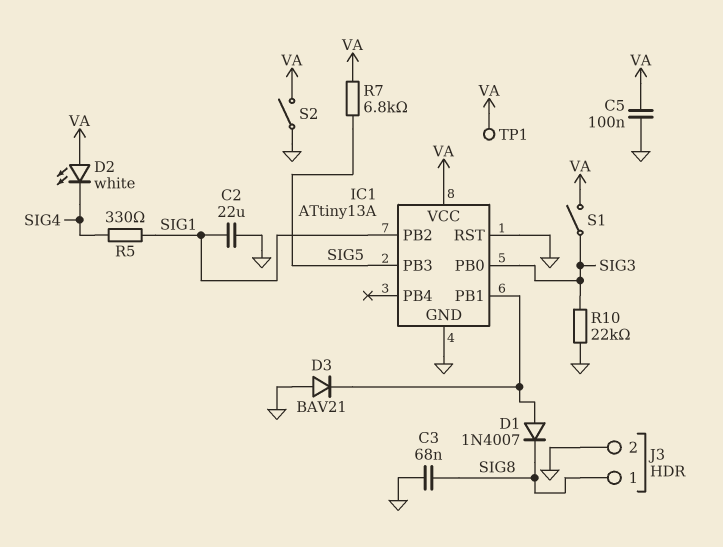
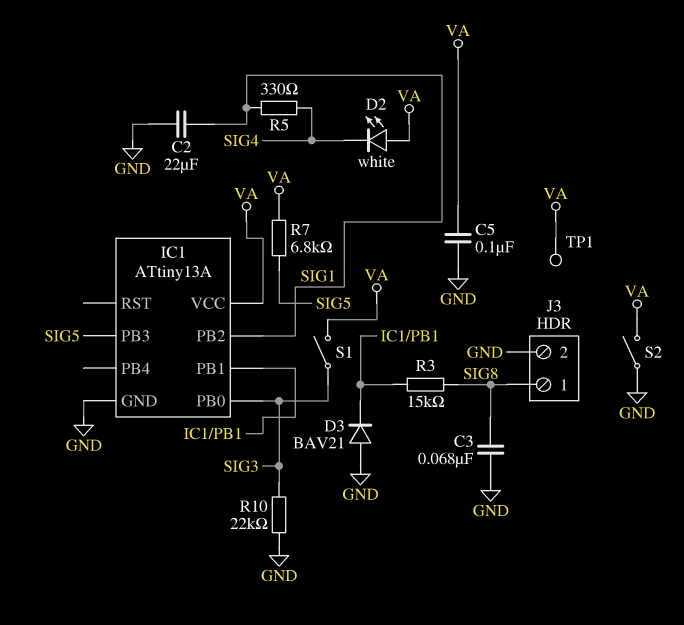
D1: diode 1N4007 (A IC1/PB1, K SIG8) -> none
IC1 pin RST: GND -> none
R3: none -> 15k (IC1/PB1, SIG8)

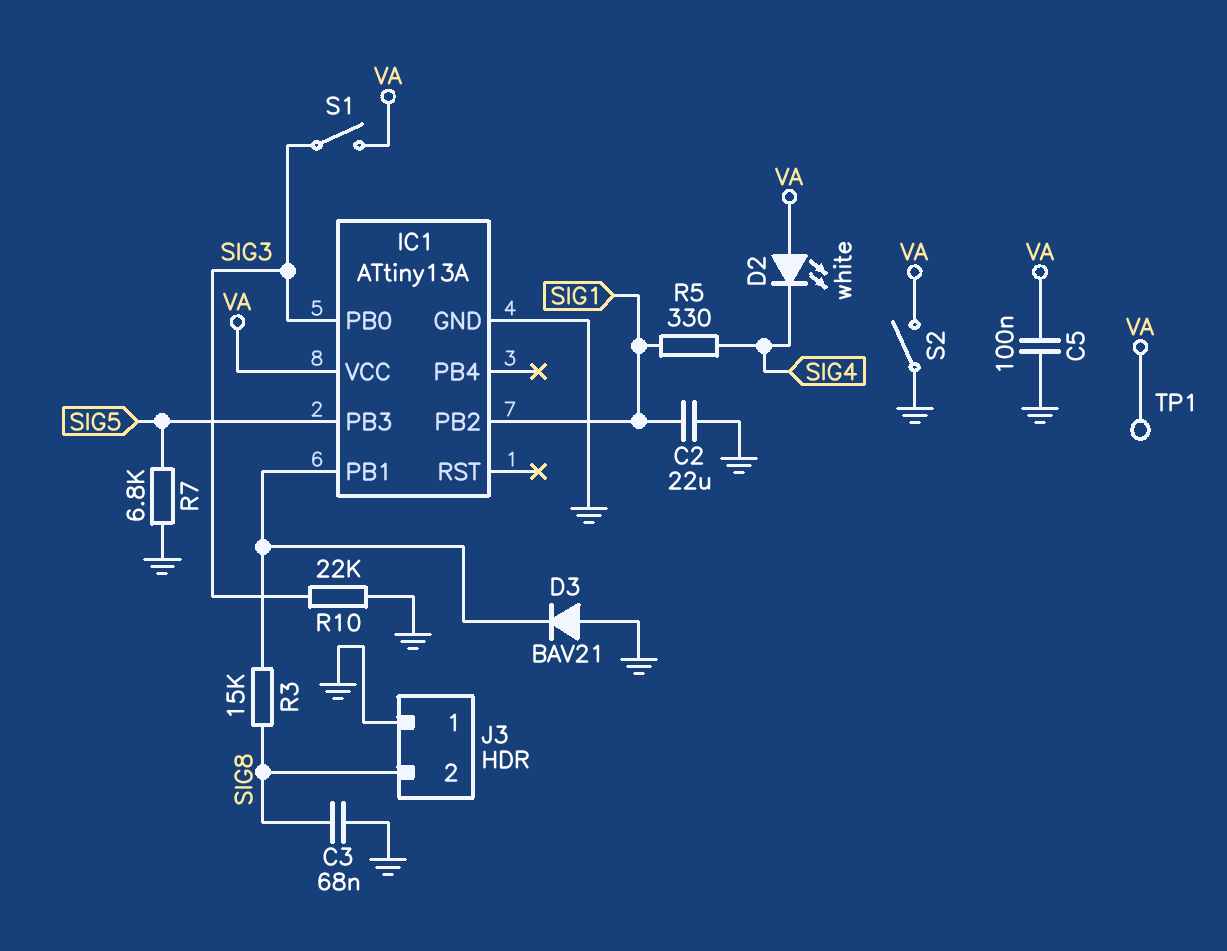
J3 pin 1: SIG8 -> GND
J3 pin 2: GND -> SIG8
R7: 6.8k (SIG5, VA) -> 6.8k (GND, SIG5)

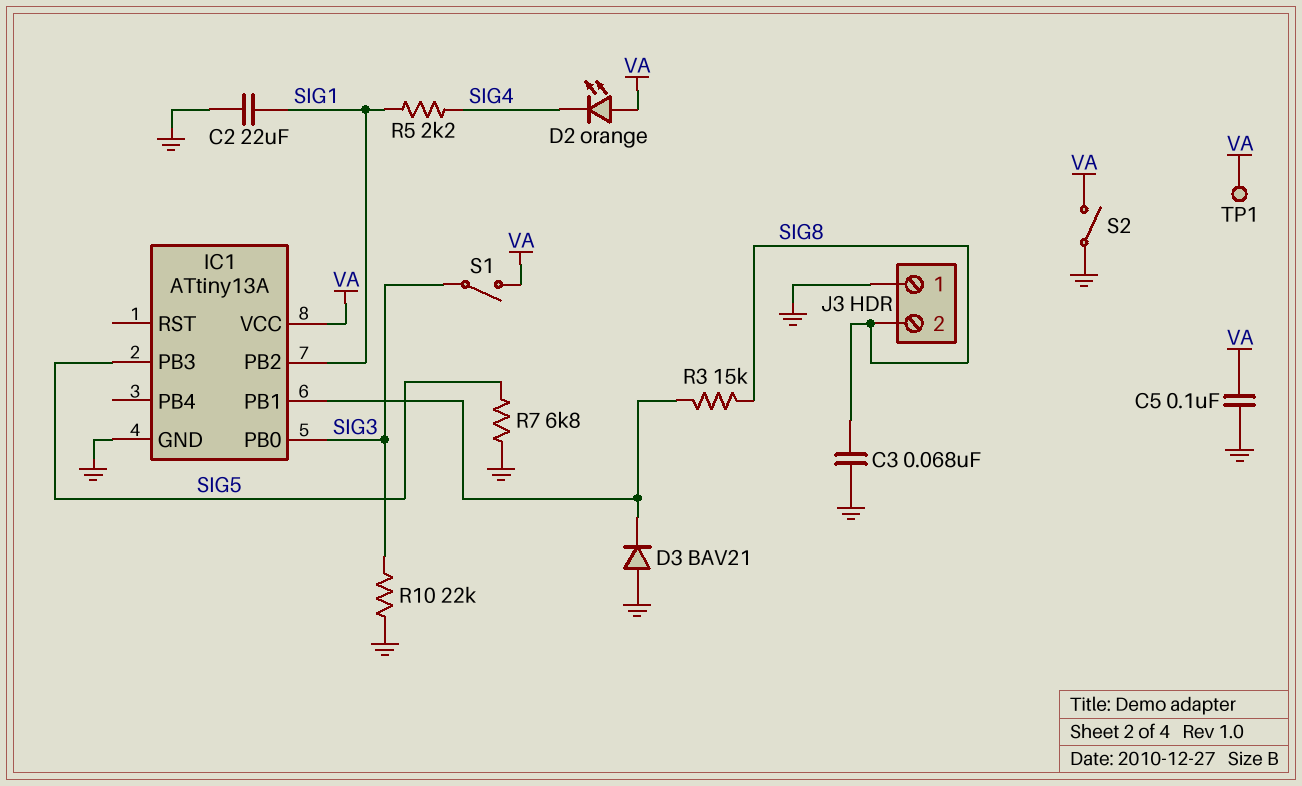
D2: LED white (A VA, K SIG4) -> LED orange (A VA, K SIG4)
R5: 330 (SIG1, SIG4) -> 2.2k (SIG1, SIG4)

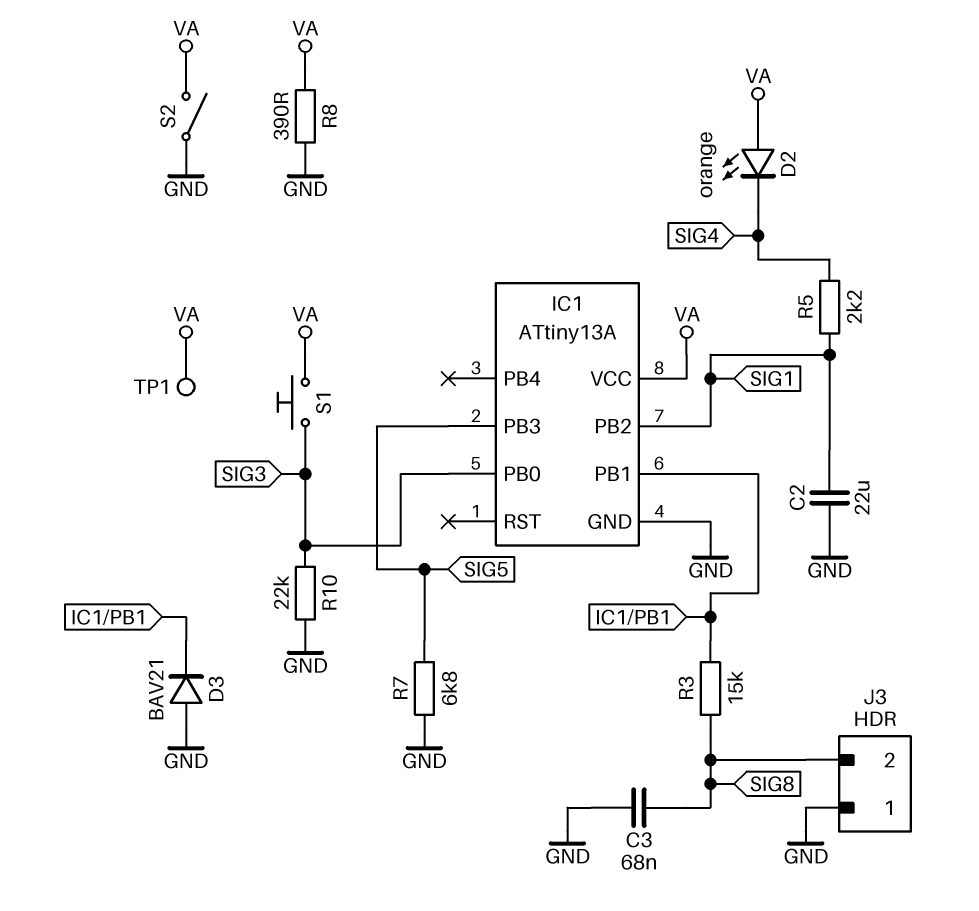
C5: 100nF (GND, VA) -> none
R8: none -> 390 (GND, VA)
S1: switch (SIG3, VA) -> button (SIG3, VA)

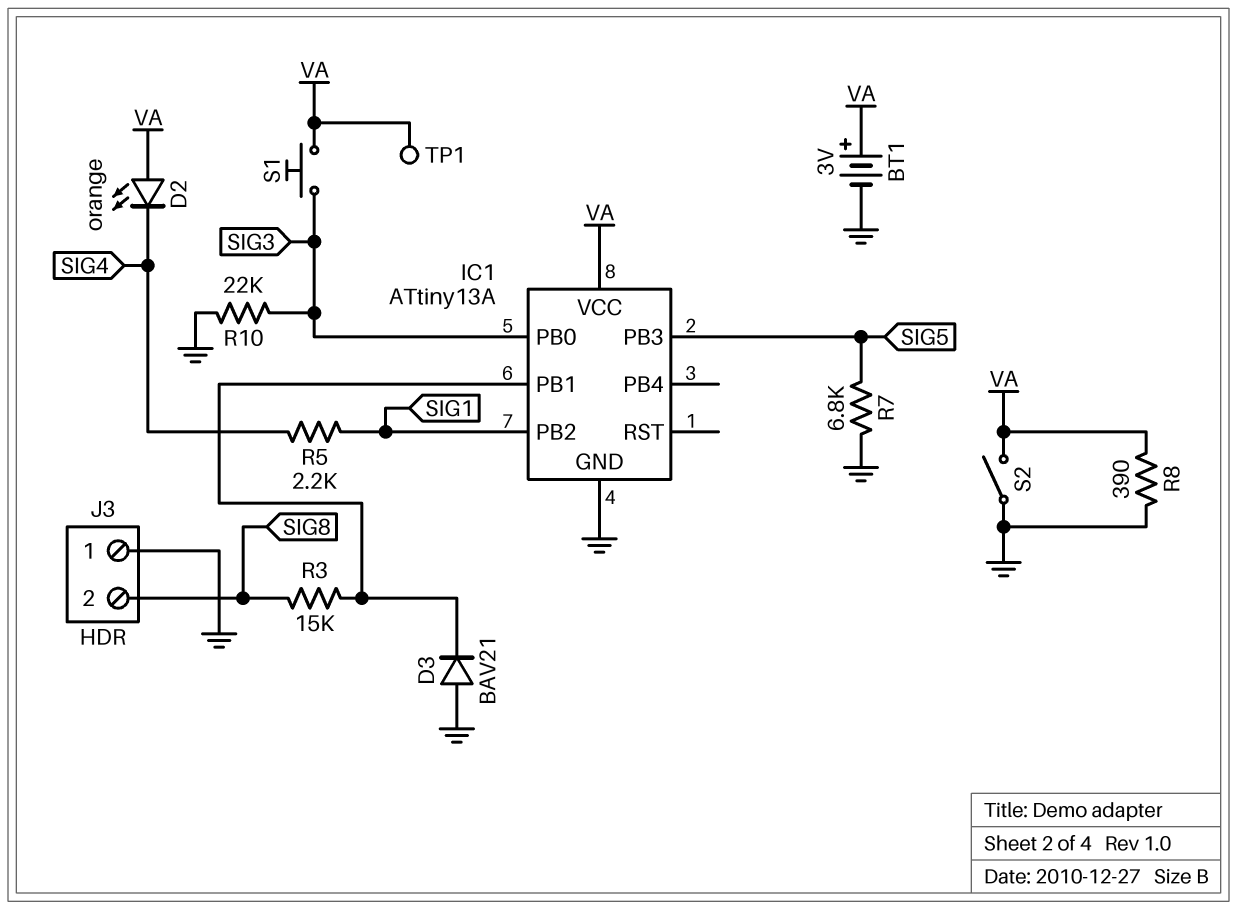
BT1: none -> 3V (plus VA, minus GND)
C2: 22uF (GND, SIG1) -> none
C3: 68nF (GND, SIG8) -> none

